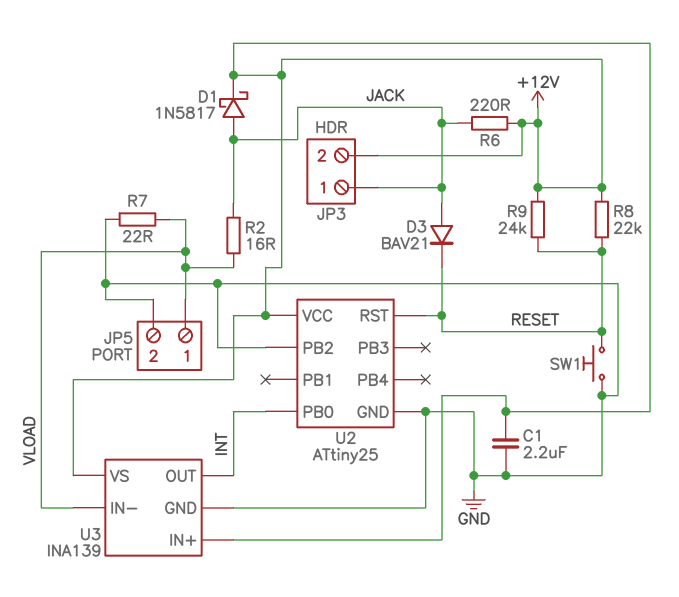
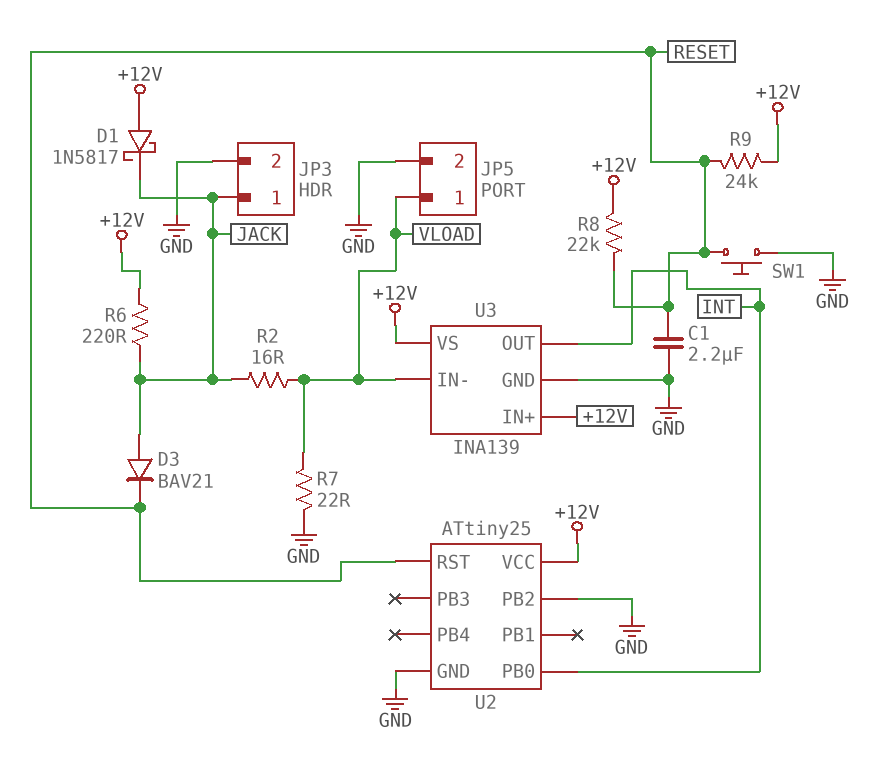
C1: 2.2uF (+12V, GND) -> 2.2uF (GND, RESET)
D1: schottky 1N5817 (A JACK, K +12V) -> schottky 1N5817 (A +12V, K JACK)
JP3 pin 2: +12V -> GND

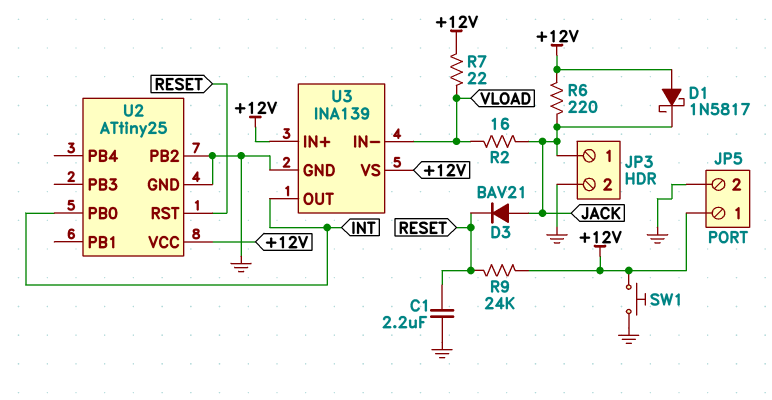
JP5 pin 1: VLOAD -> +12V
R7: 22 (GND, VLOAD) -> 22 (+12V, VLOAD)
R8: 22k (+12V, RESET) -> none
SW1: button (GND, RESET) -> button (+12V, GND)

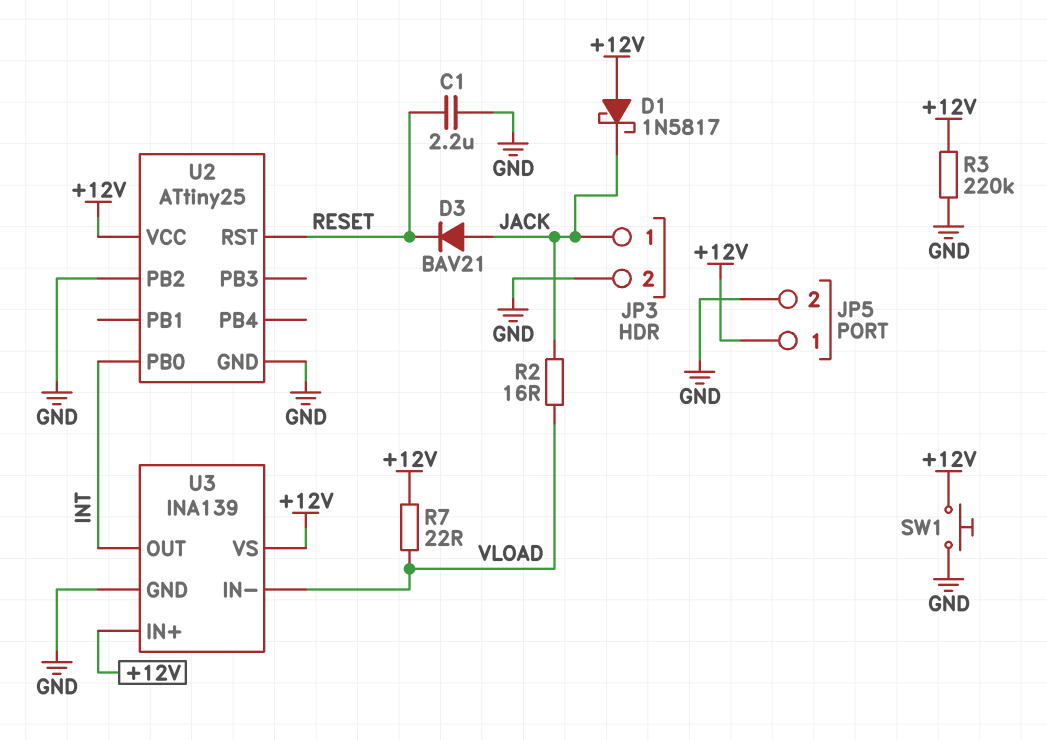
R3: none -> 220k (+12V, GND)
R6: 220 (+12V, JACK) -> none
R9: 24k (+12V, RESET) -> none

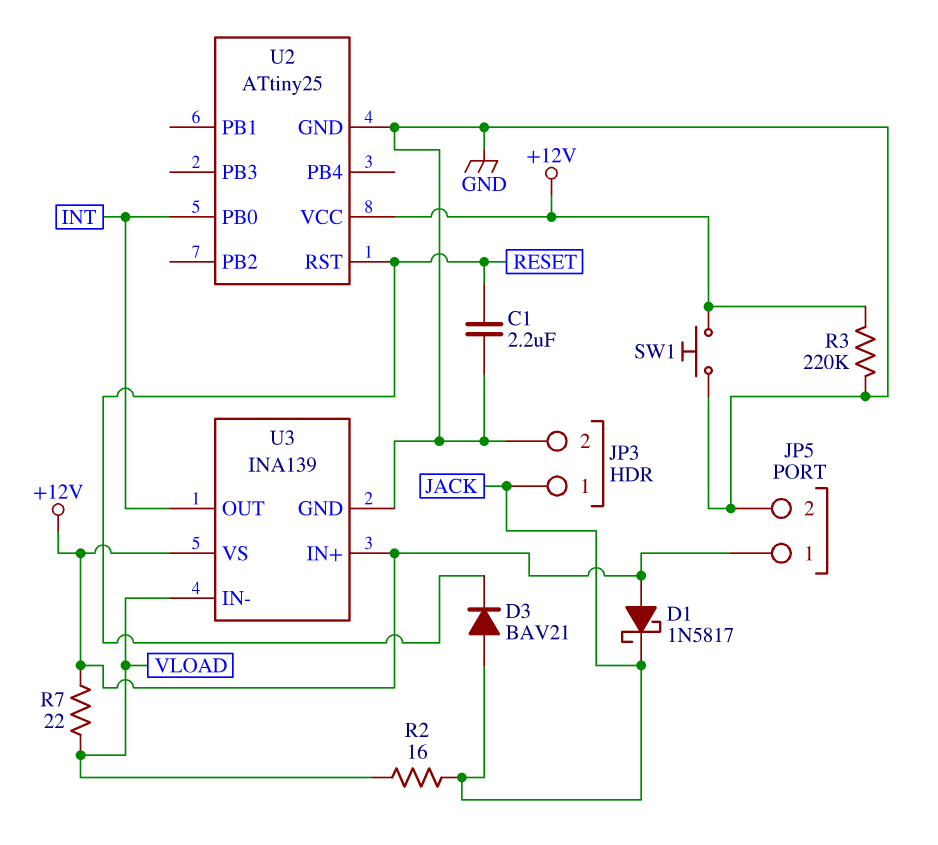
U2 pin PB2: GND -> none

